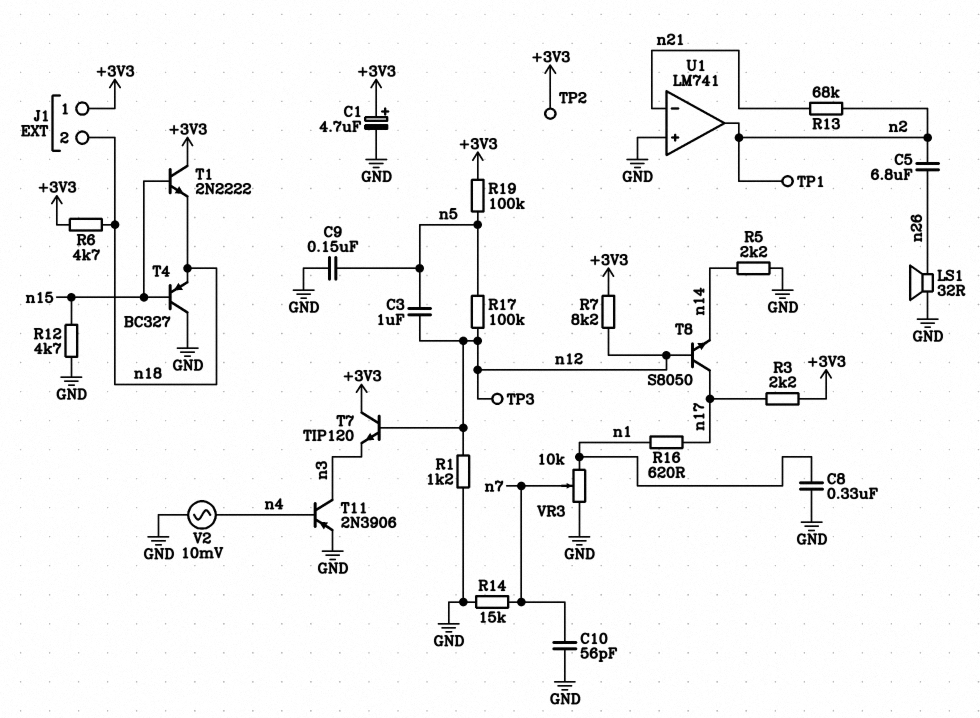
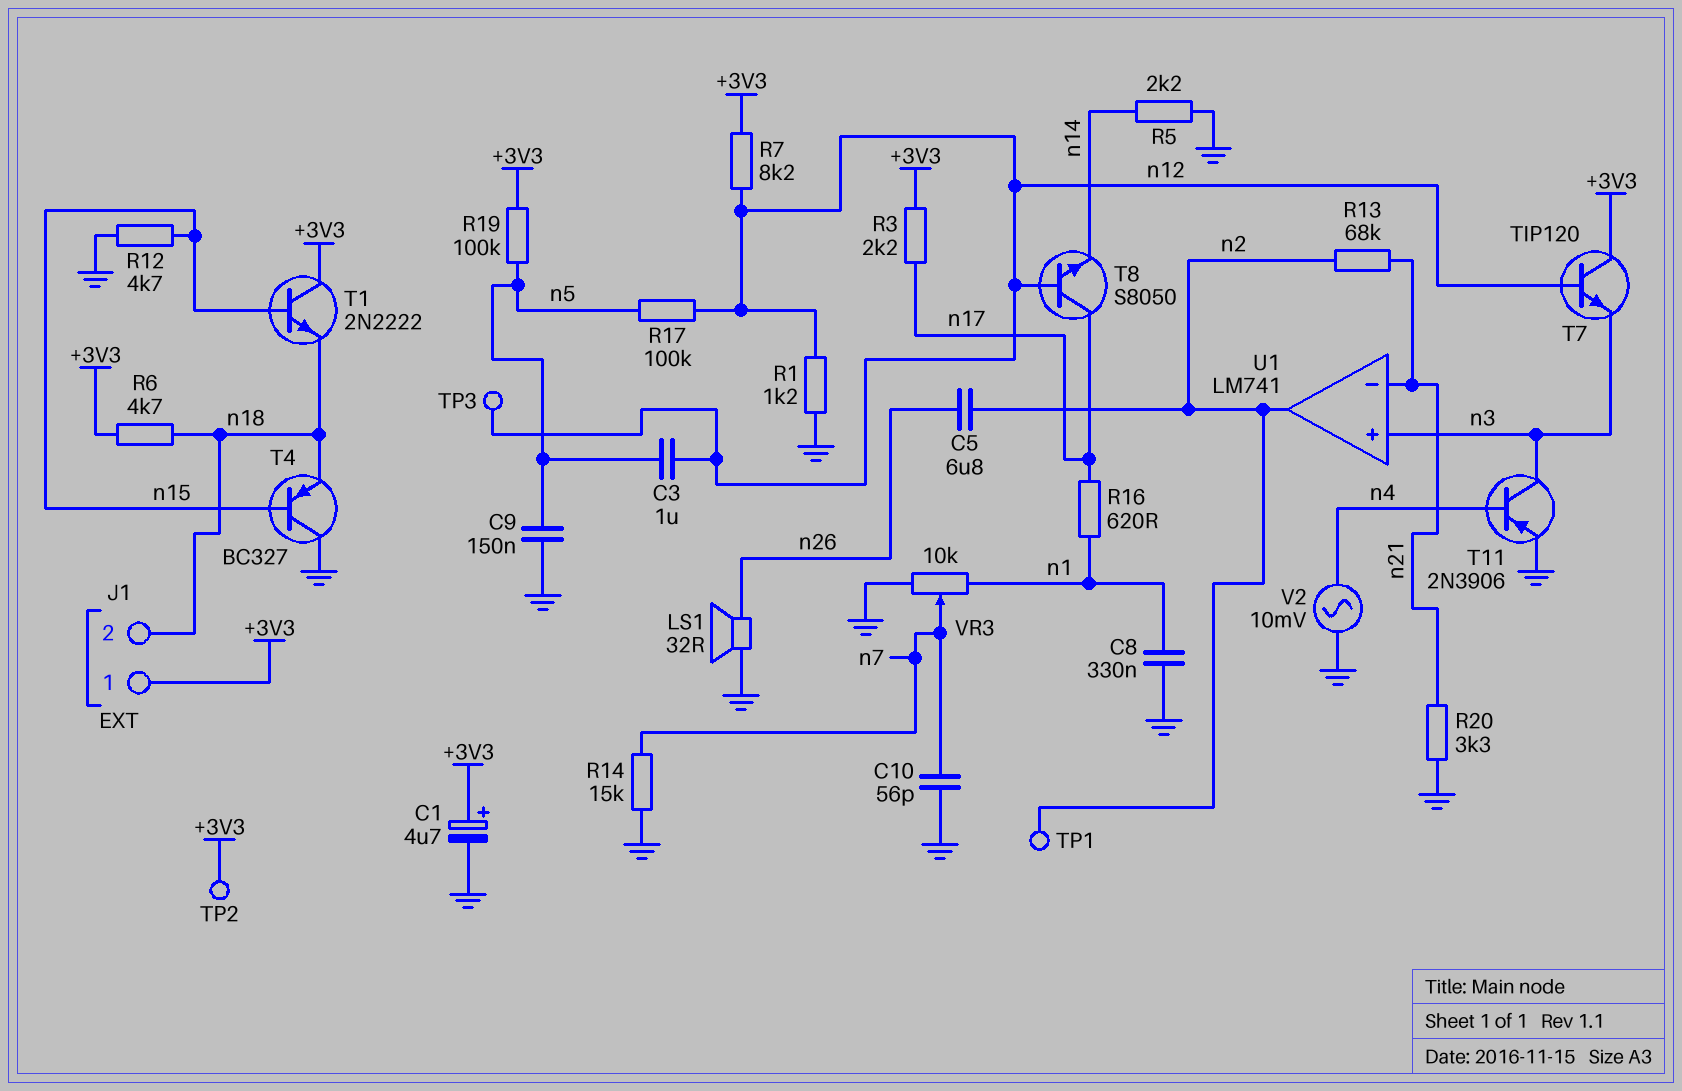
R20: none -> 3.3k (GND, n21)
U1 pin in+: GND -> n3

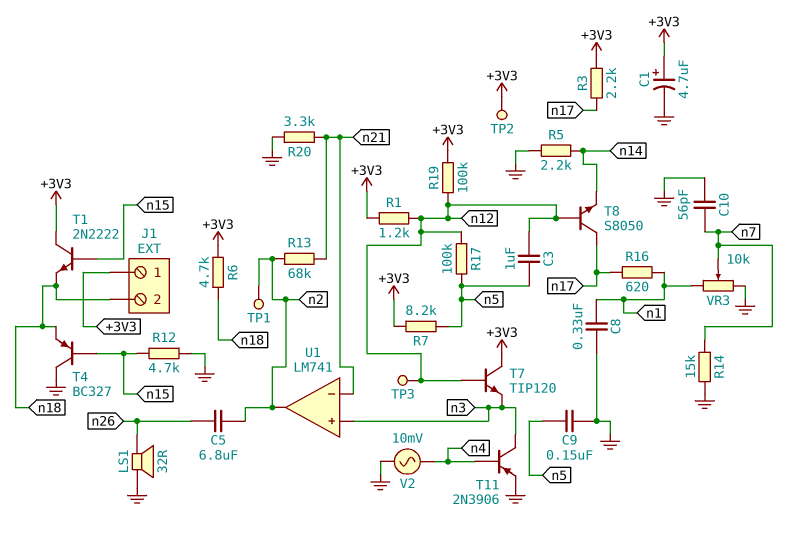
R1: 1.2k (GND, n12) -> 1.2k (+3V3, n12)
R7: 8.2k (+3V3, n12) -> 8.2k (+3V3, n5)
R19: 100k (+3V3, n5) -> 100k (+3V3, n12)

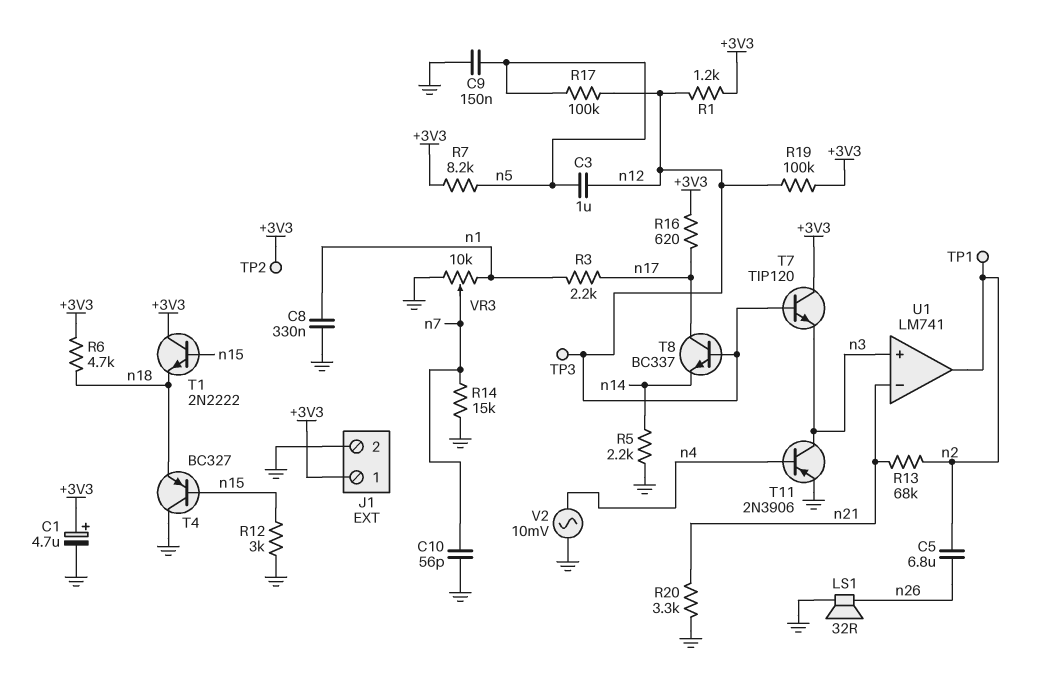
J1 pin 2: n18 -> GND
R3: 2.2k (+3V3, n17) -> 2.2k (n1, n17)
R12: 4.7k (GND, n15) -> 3k (GND, n15)
R16: 620 (n1, n17) -> 620 (+3V3, n17)
T8: NPN S8050 (B n12, C n17, E n14) -> NPN BC337 (B n12, C n17, E n14)

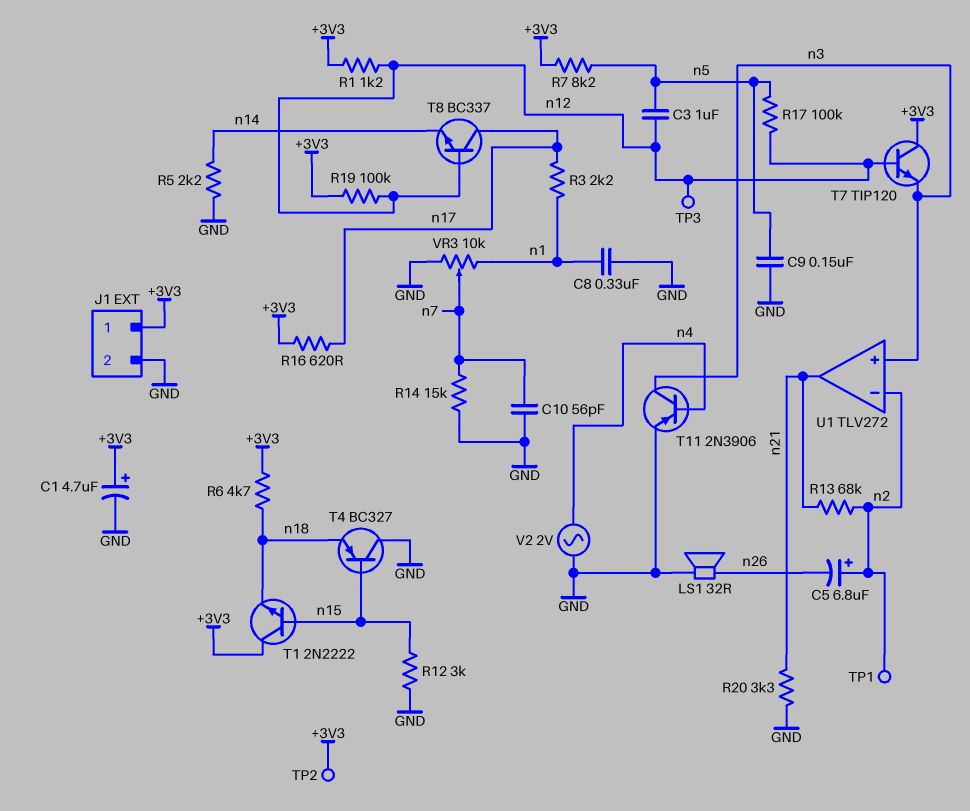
C5: 6.8uF (n2, n26) -> 6.8uF (plus n2, minus n26)
U1: LM741 -> TLV272
U1 pin in-: n21 -> n2
U1 pin out: n2 -> n21
V2: AC 10mV (GND, n4) -> AC 2V (GND, n4)

